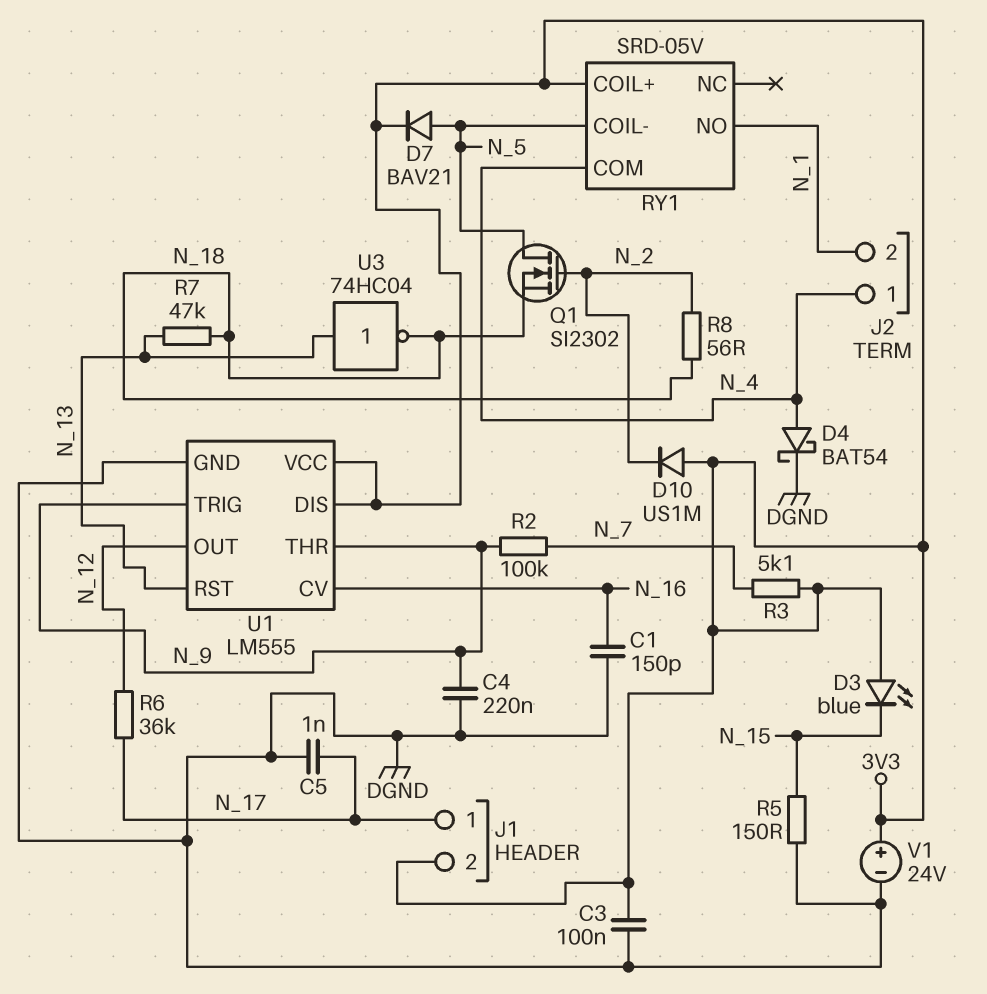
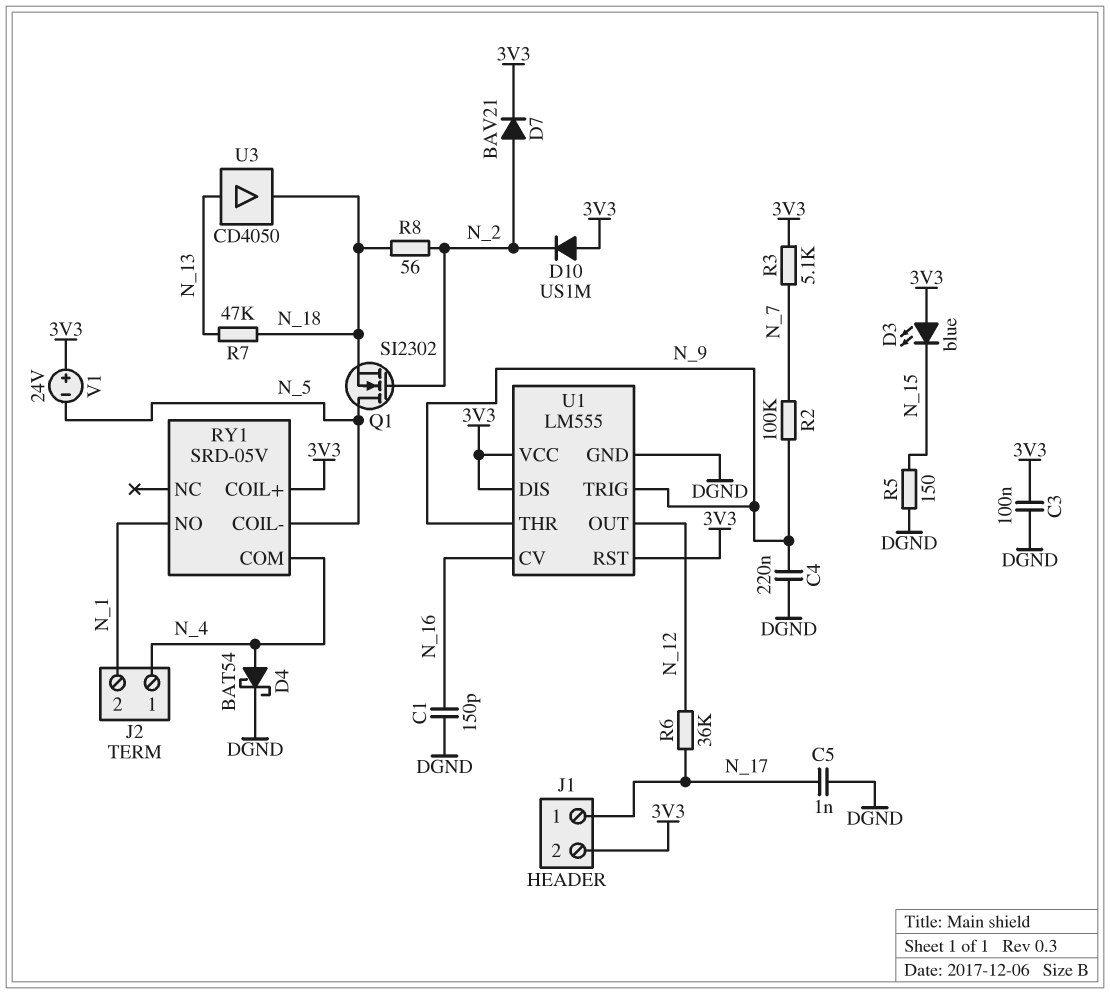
D7: diode BAV21 (A N_5, K 3V3) -> diode BAV21 (A N_2, K 3V3)
U1 pin RST: N_13 -> 3V3
U3: NOT 74HC04 (in N_13, out N_18) -> buffer CD4050 (in N_13, out N_18)
V1: 24V (plus 3V3, minus DGND) -> 24V (plus 3V3, minus N_5)

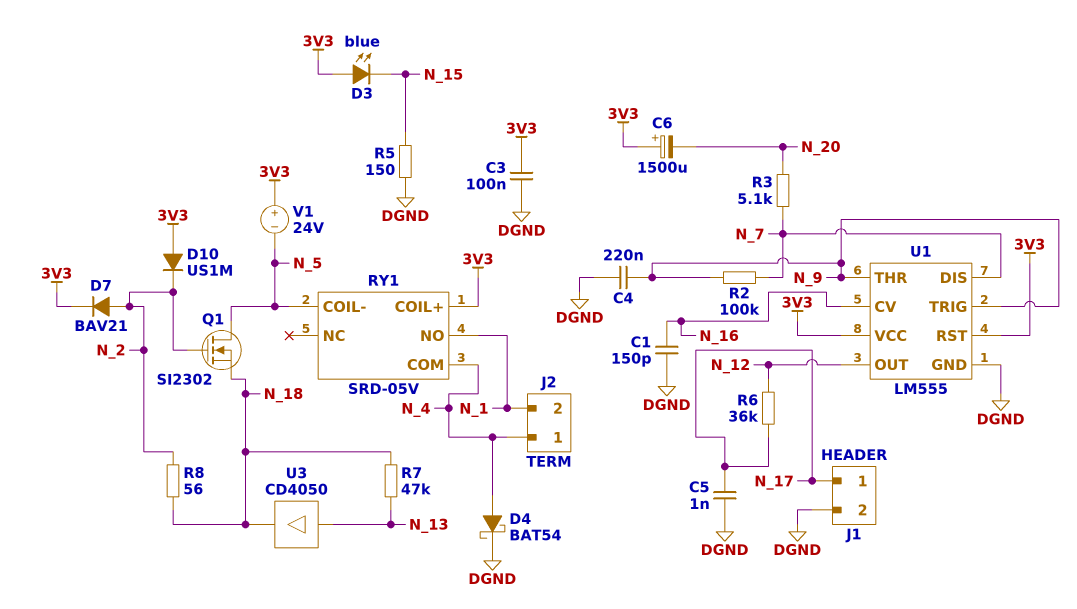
C6: none -> 1500uF (plus 3V3, minus N_20)
J1 pin 2: 3V3 -> DGND
R3: 5.1k (3V3, N_7) -> 5.1k (N_7, N_20)
U1 pin DIS: 3V3 -> N_7

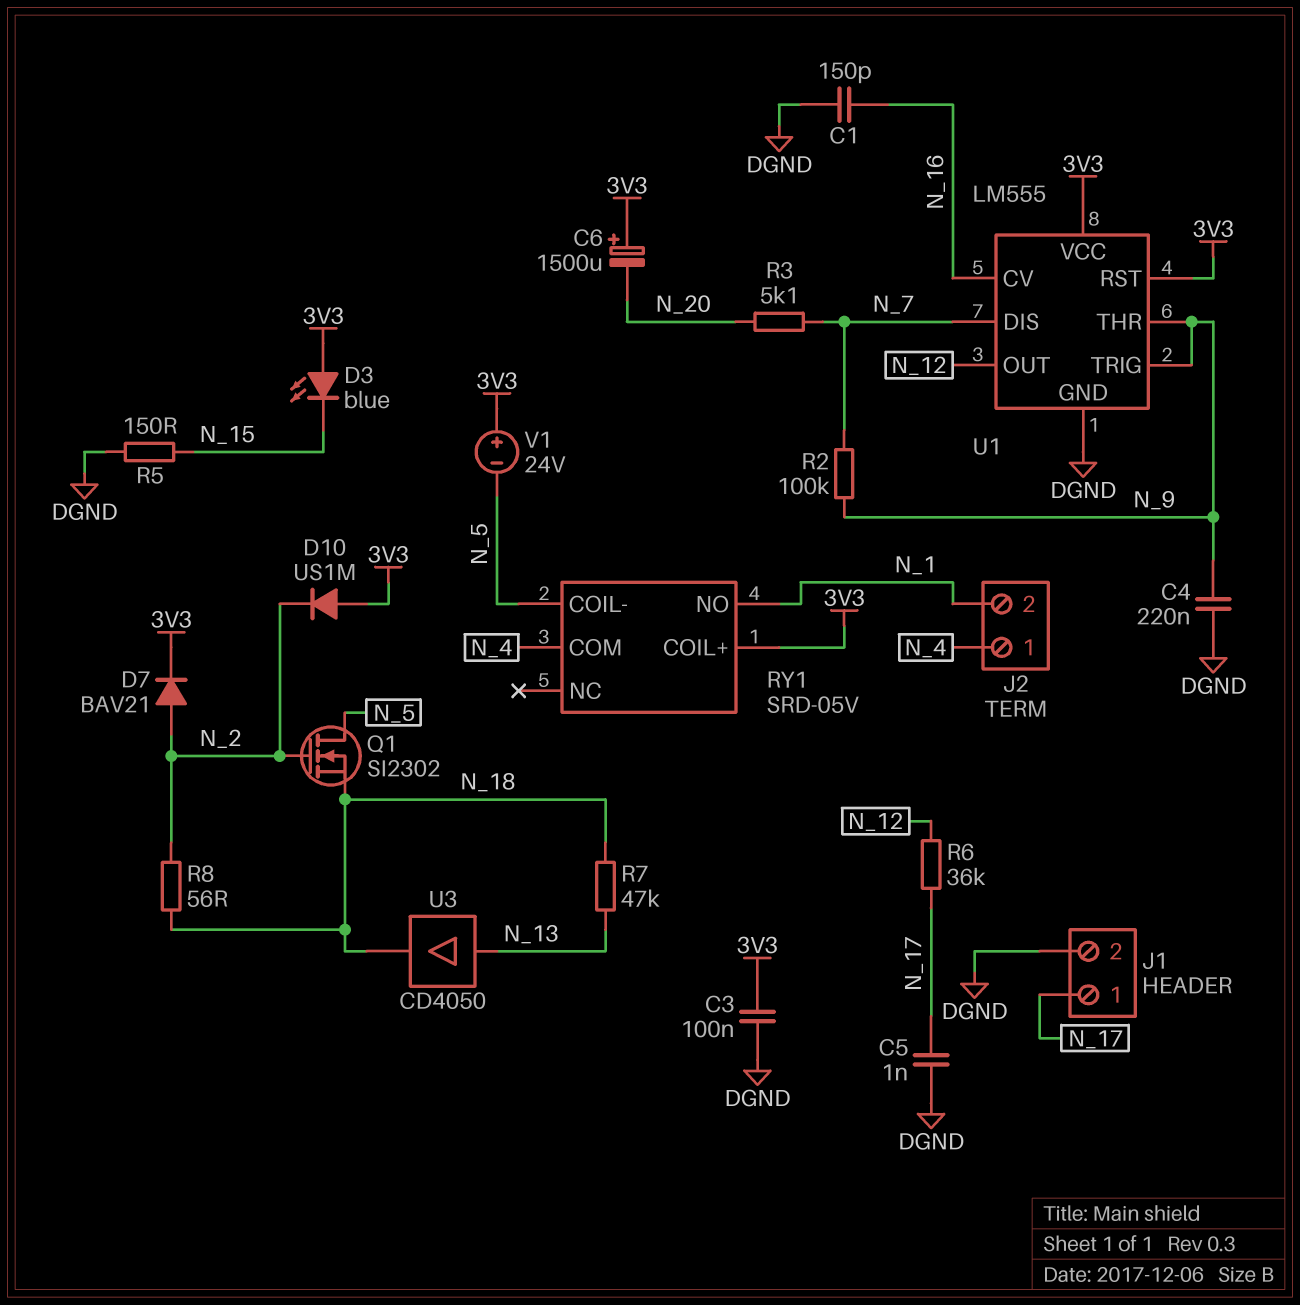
D4: schottky BAT54 (A N_4, K DGND) -> none

